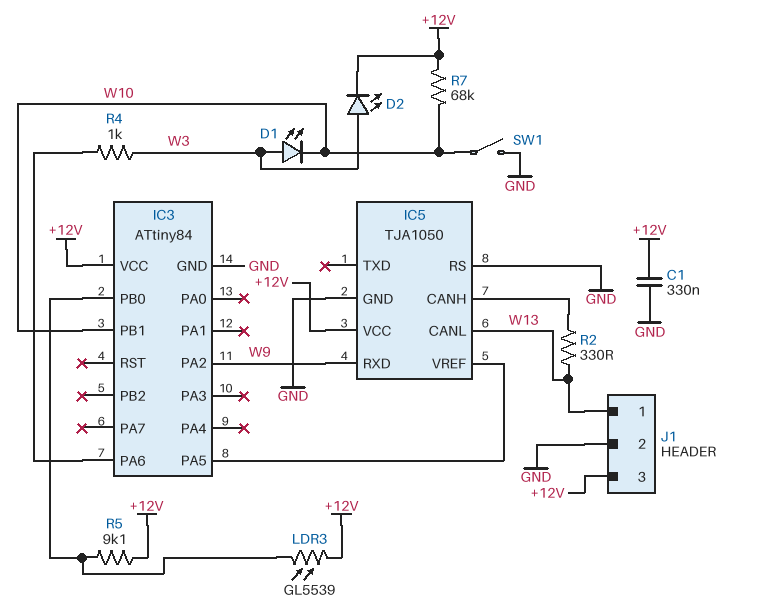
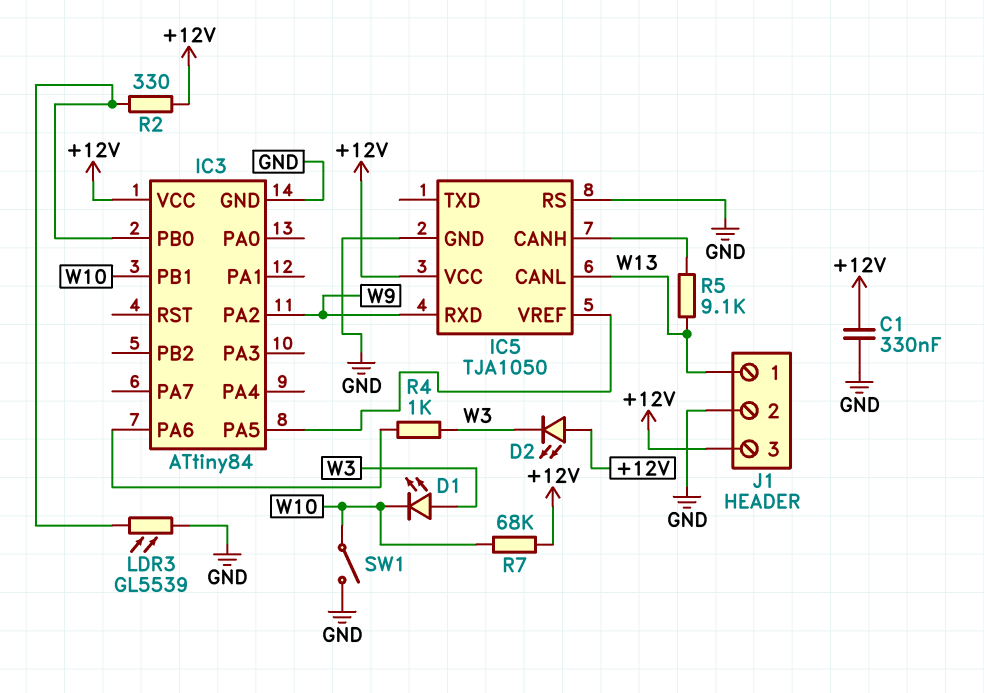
D2: LED (A W3, K +12V) -> LED (A +12V, K W3)
LDR3: GL5539 (+12V, IC3/PB0) -> GL5539 (GND, IC3/PB0)
R2: 330 (IC5/CANH, W13) -> 330 (+12V, IC3/PB0)
R5: 9.1k (+12V, IC3/PB0) -> 9.1k (IC5/CANH, W13)

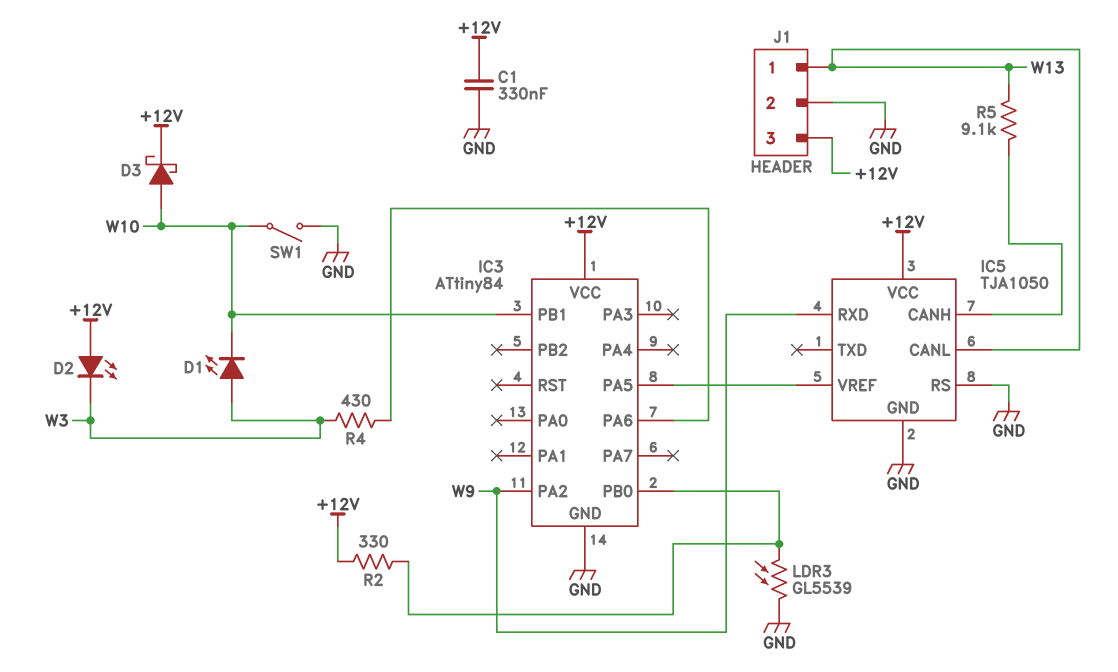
D3: none -> schottky (A W10, K +12V)
R4: 1k (IC3/PA6, W3) -> 430 (IC3/PA6, W3)
R7: 68k (+12V, W10) -> none

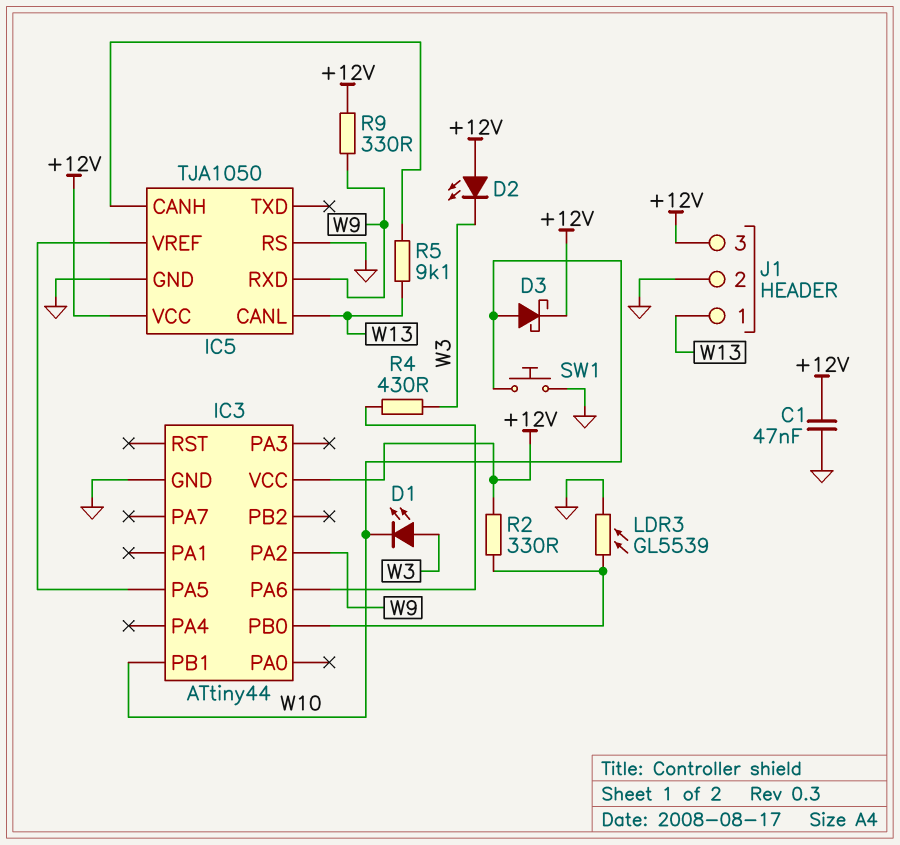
C1: 330nF (+12V, GND) -> 47nF (+12V, GND)
IC3: ATtiny84 -> ATtiny44
R9: none -> 330 (+12V, W9)
SW1: switch (GND, W10) -> button (GND, W10)

